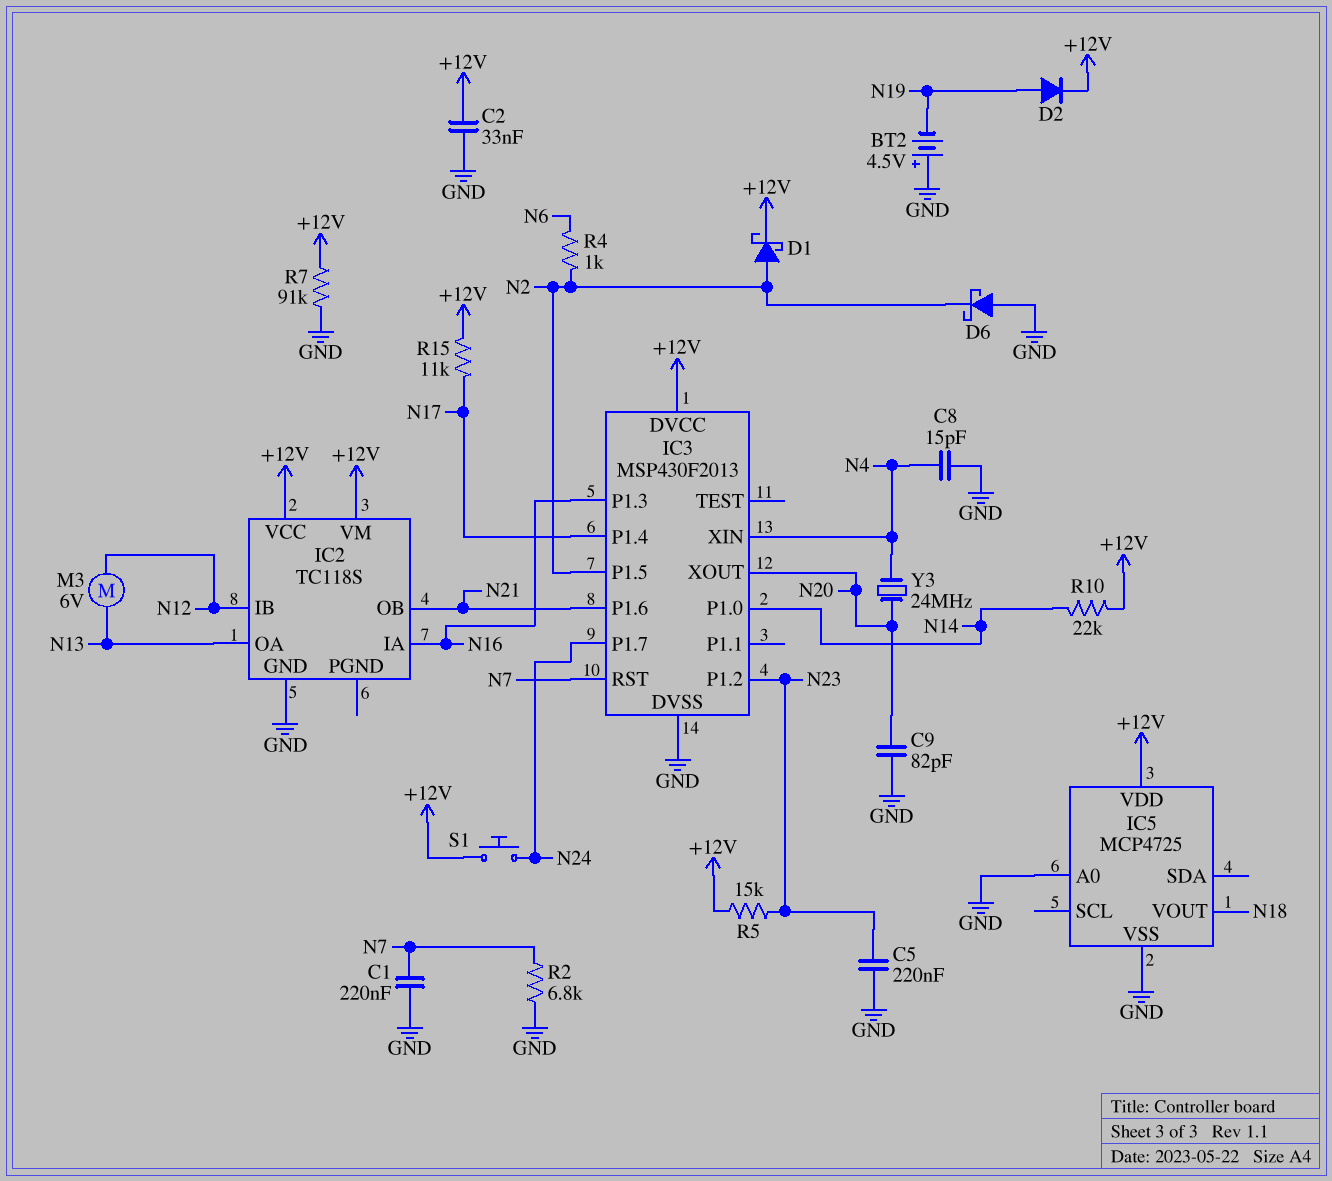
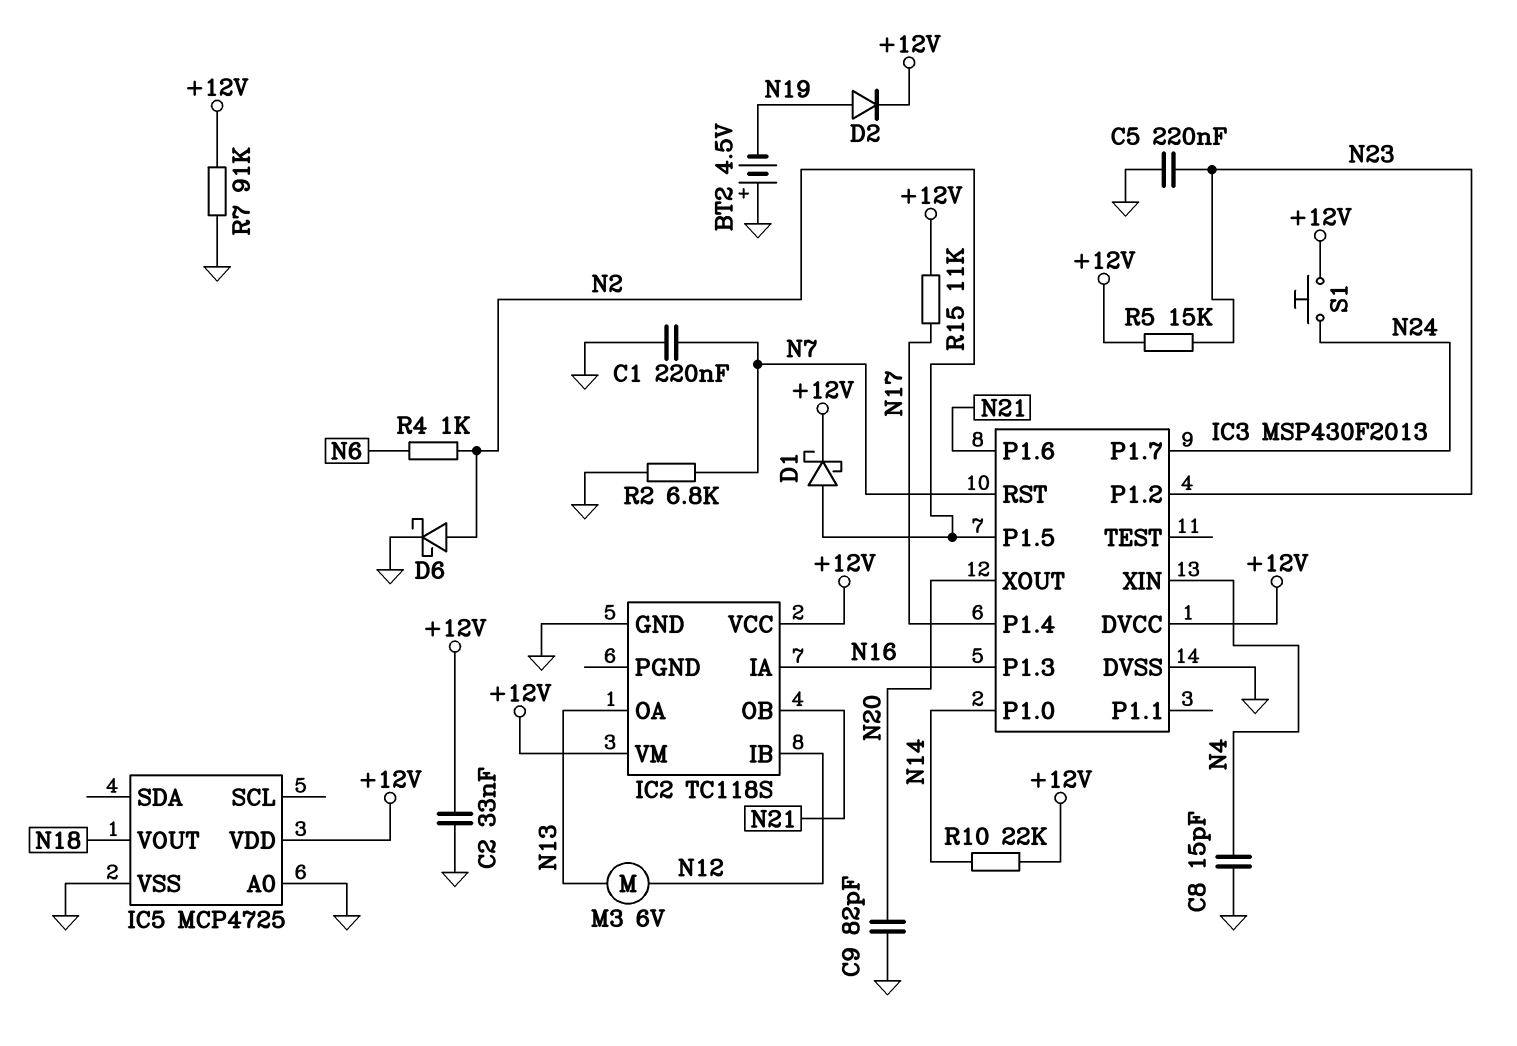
D6: schottky (A GND, K N2) -> schottky (A N2, K GND)
Y3: 24MHz (N4, N20) -> none

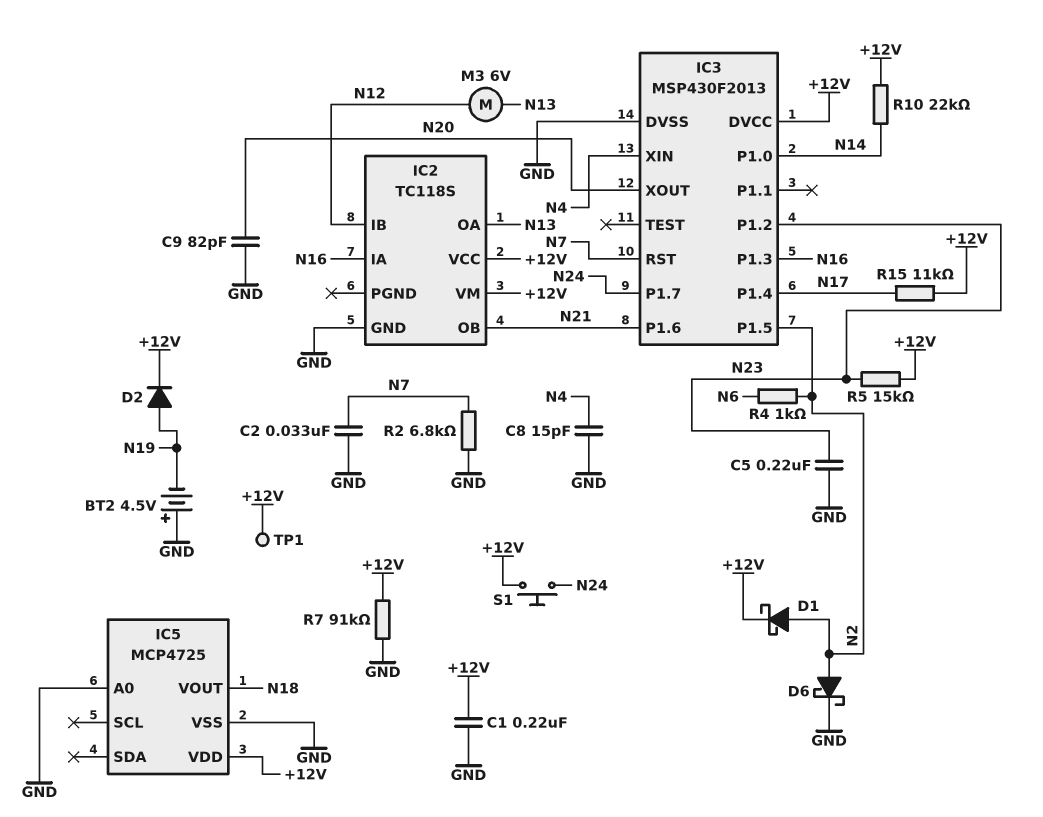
C1: 220nF (GND, N7) -> 220nF (+12V, GND)
C2: 33nF (+12V, GND) -> 33nF (GND, N7)
TP1: none -> test point (+12V)

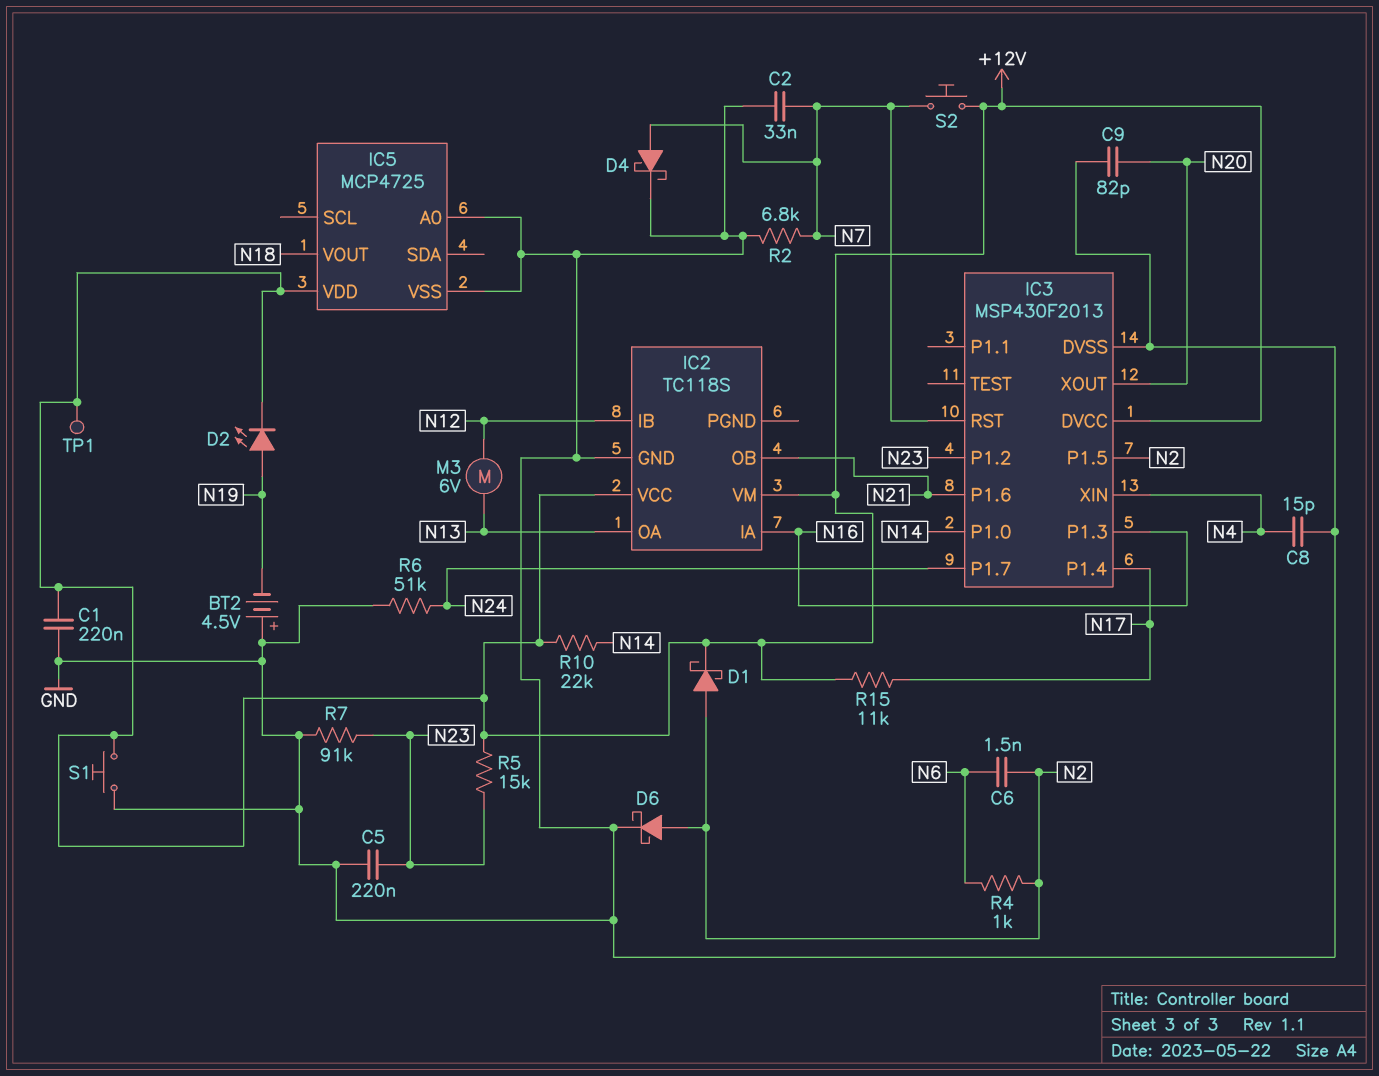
C6: none -> 1.5nF (N2, N6)
D2: diode (A N19, K +12V) -> LED (A N19, K +12V)
D4: none -> schottky (A N7, K GND)
R6: none -> 51k (GND, N24)
R7: 91k (+12V, GND) -> 91k (GND, N23)
S1: button (+12V, N24) -> button (+12V, GND)
S2: none -> button (+12V, N7)

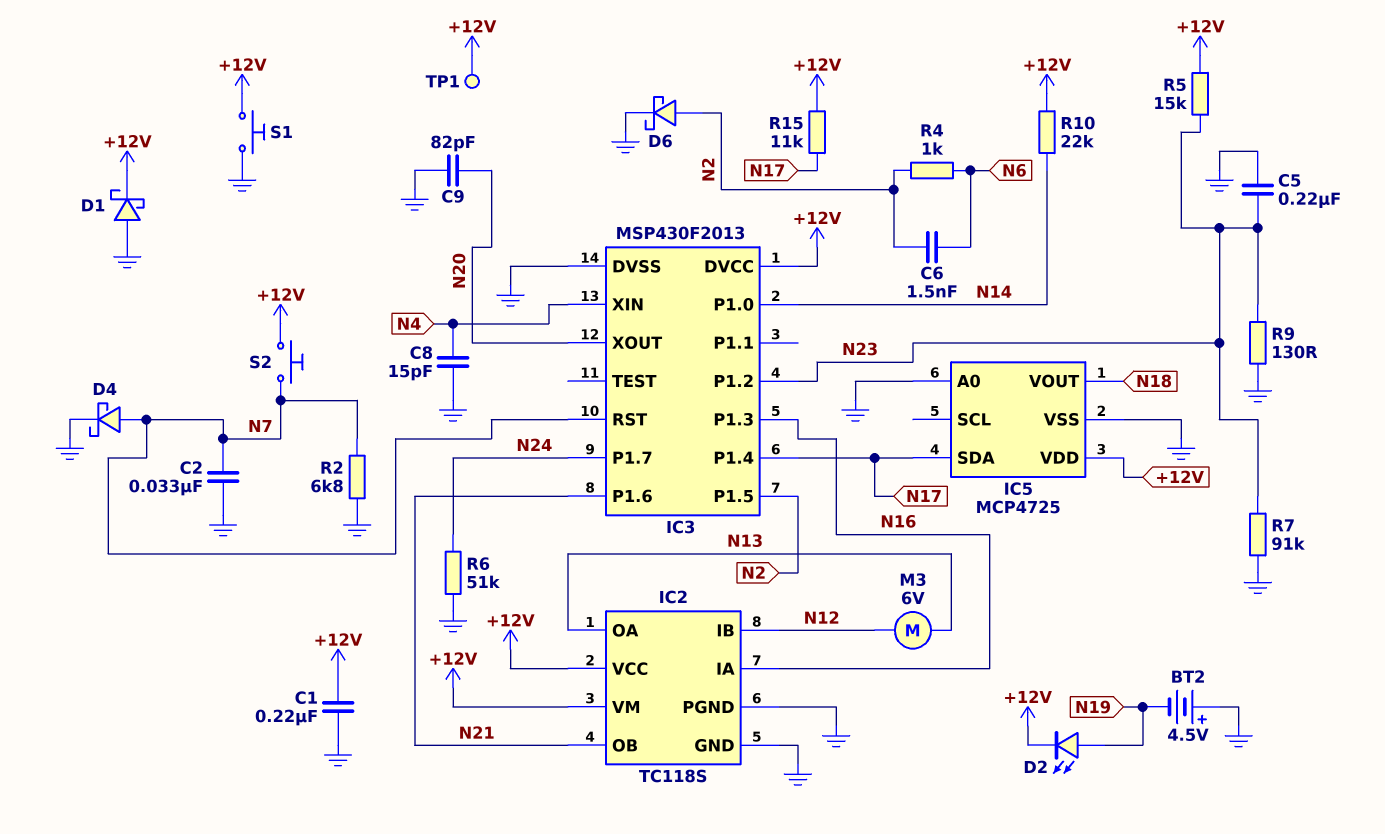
D1: schottky (A N2, K +12V) -> schottky (A GND, K +12V)
IC2 pin PGND: none -> GND
IC5 pin SDA: none -> N17
R9: none -> 130 (GND, N23)

